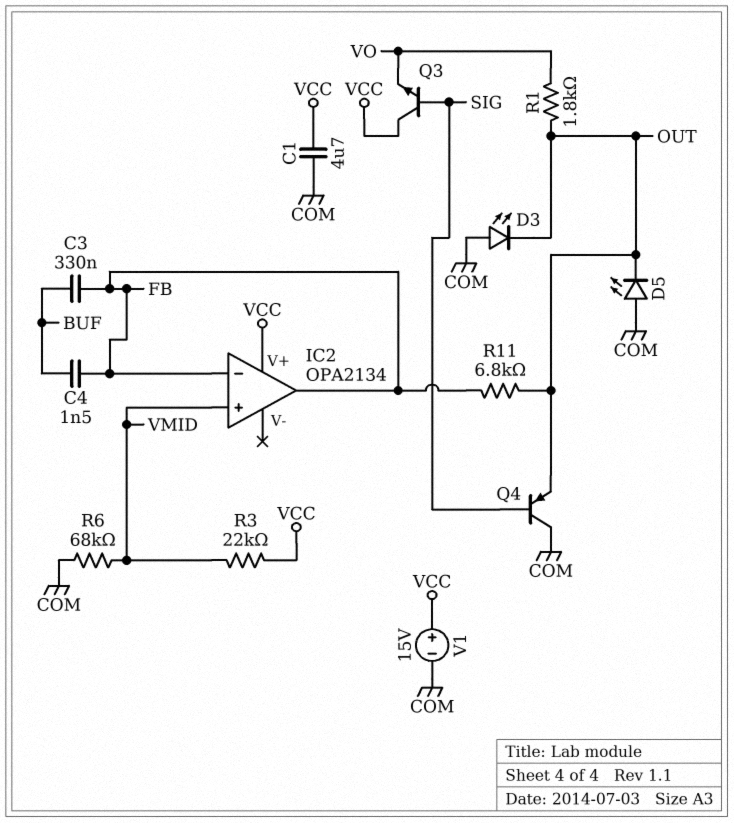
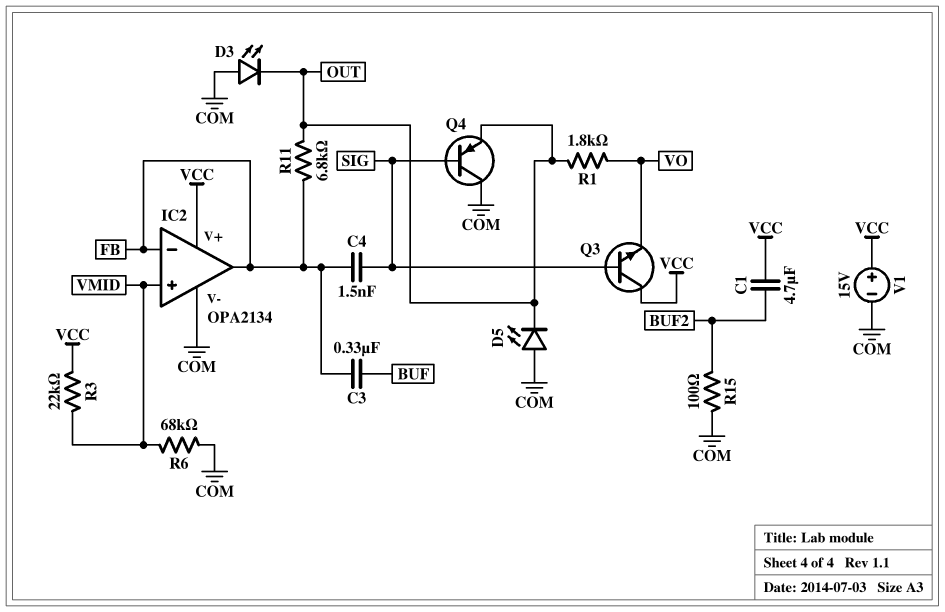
C1: 4.7uF (COM, VCC) -> 4.7uF (BUF2, VCC)
C4: 1.5nF (BUF, FB) -> 1.5nF (FB, SIG)
IC2 pin V-: none -> COM
R15: none -> 100 (BUF2, COM)

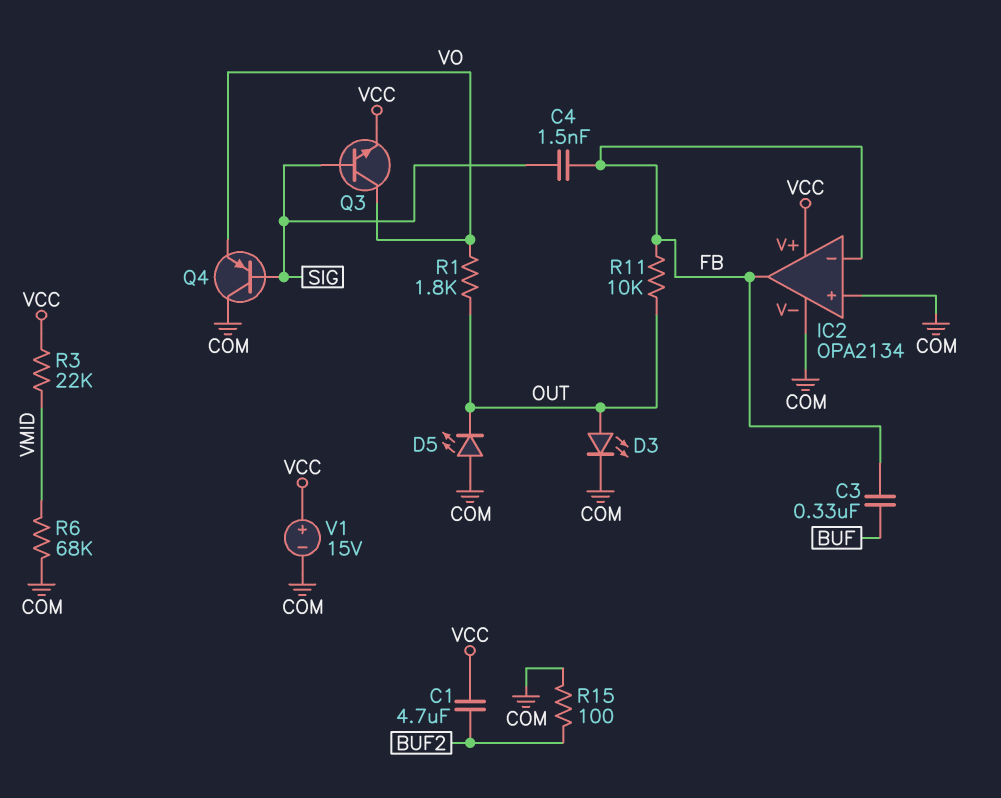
D3: LED (A COM, K OUT) -> LED (A OUT, K COM)
IC2 pin in+: VMID -> COM
Q3: NPN (B SIG, C VCC, E VO) -> NPN (B SIG, C VO, E VCC)
Q4: PNP (B SIG, C COM, E OUT) -> PNP (B SIG, C COM, E VO)
R11: 6.8k (FB, OUT) -> 10k (FB, OUT)

